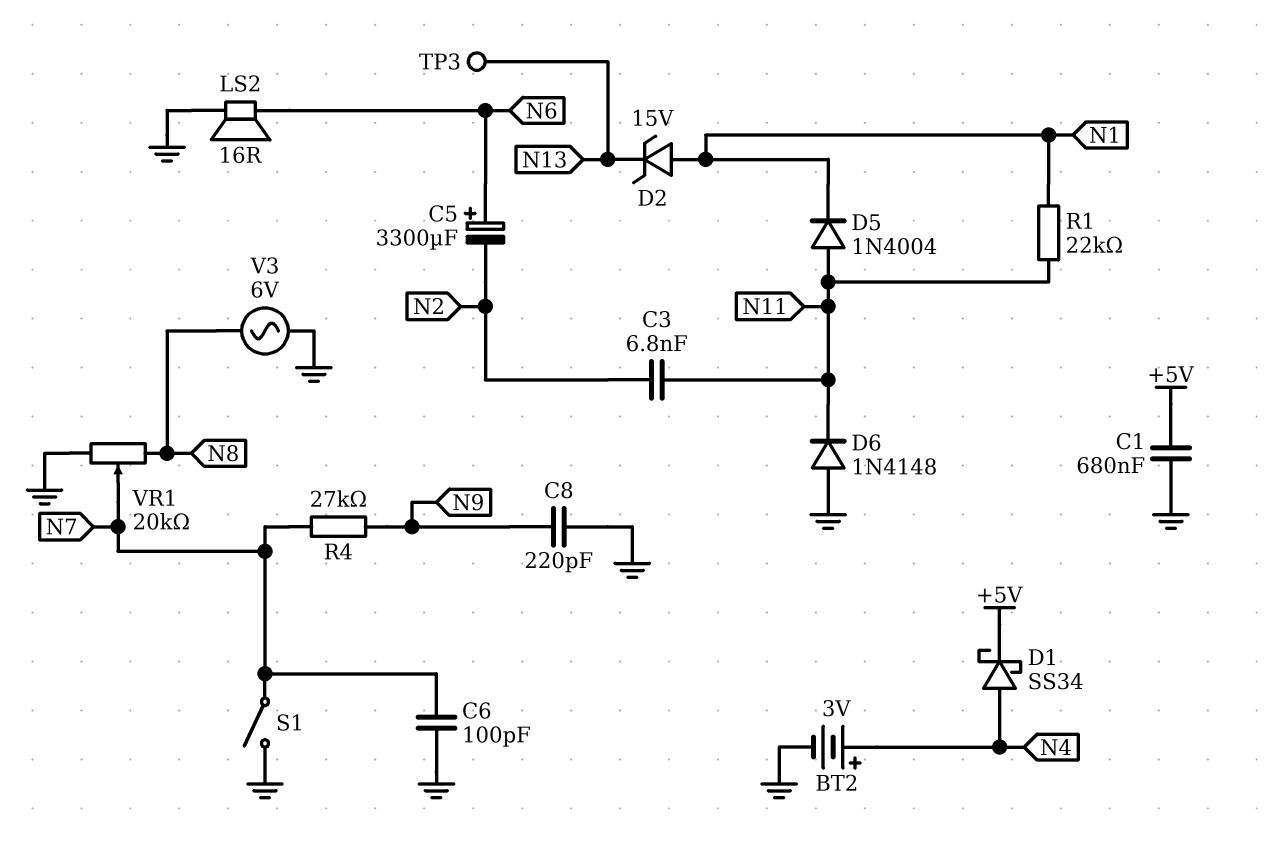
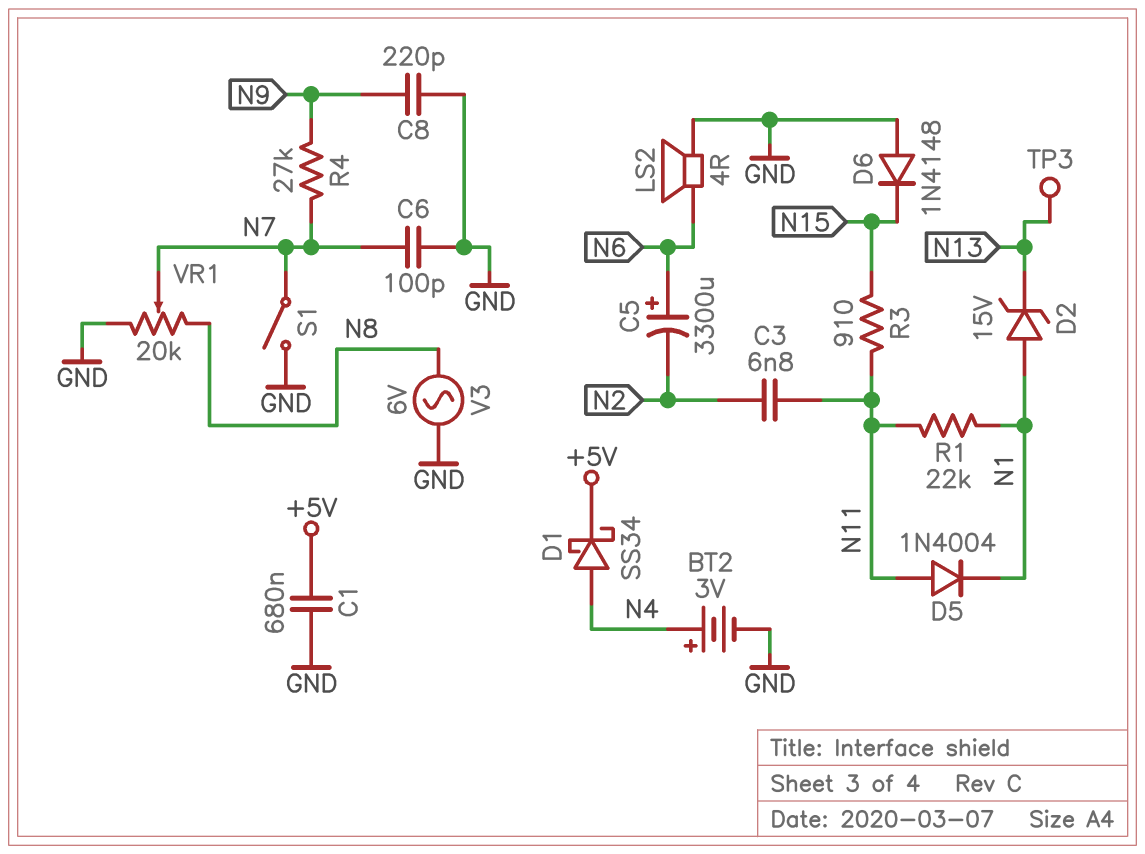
D6: diode 1N4148 (A GND, K N11) -> diode 1N4148 (A GND, K N15)
LS2: speaker 16R (GND, N6) -> speaker 4R (GND, N6)
R3: none -> 910 (N11, N15)

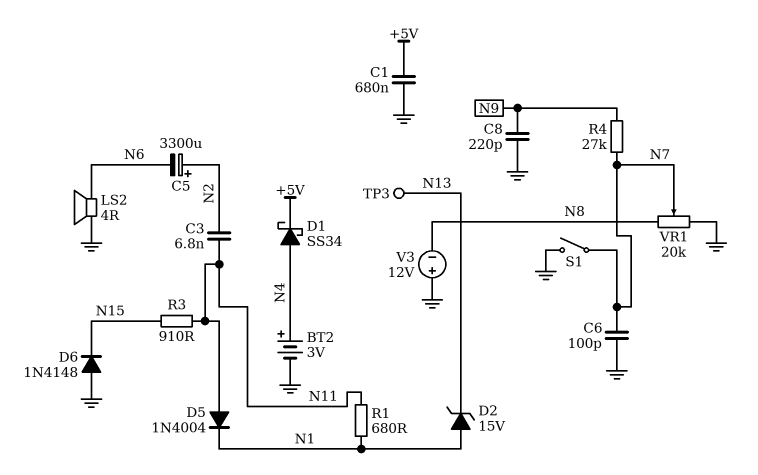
C5: 3300uF (plus N6, minus N2) -> 3300uF (plus N2, minus N6)
R1: 22k (N1, N11) -> 680 (N1, N11)
V3: AC 6V (GND, N8) -> 12V (plus GND, minus N8)

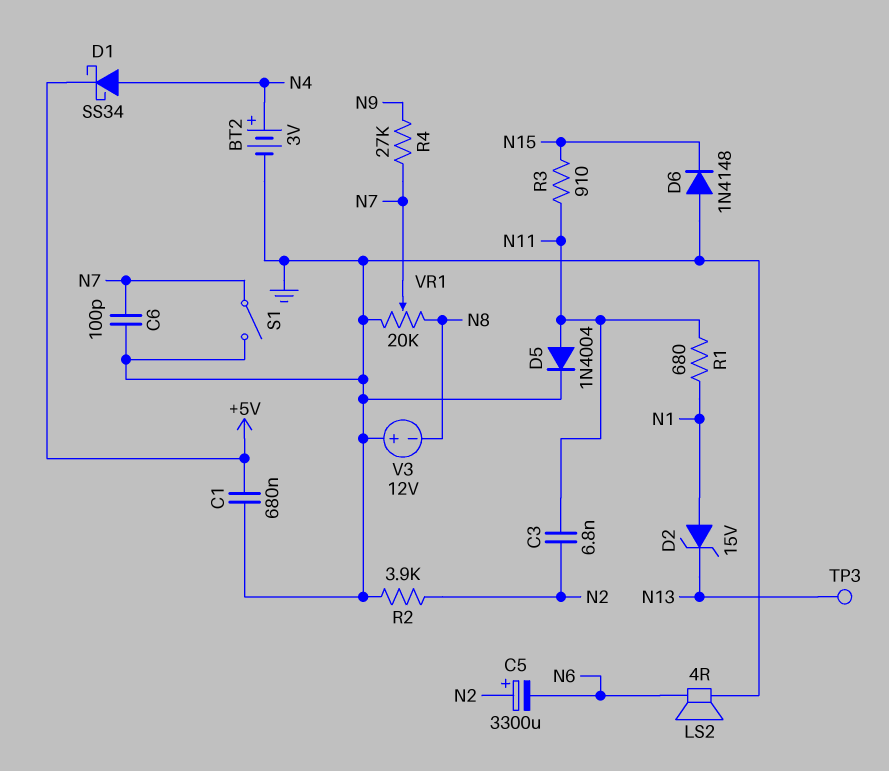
C8: 220pF (GND, N9) -> none
D5: diode 1N4004 (A N11, K N1) -> diode 1N4004 (A N11, K GND)
R2: none -> 3.9k (GND, N2)

